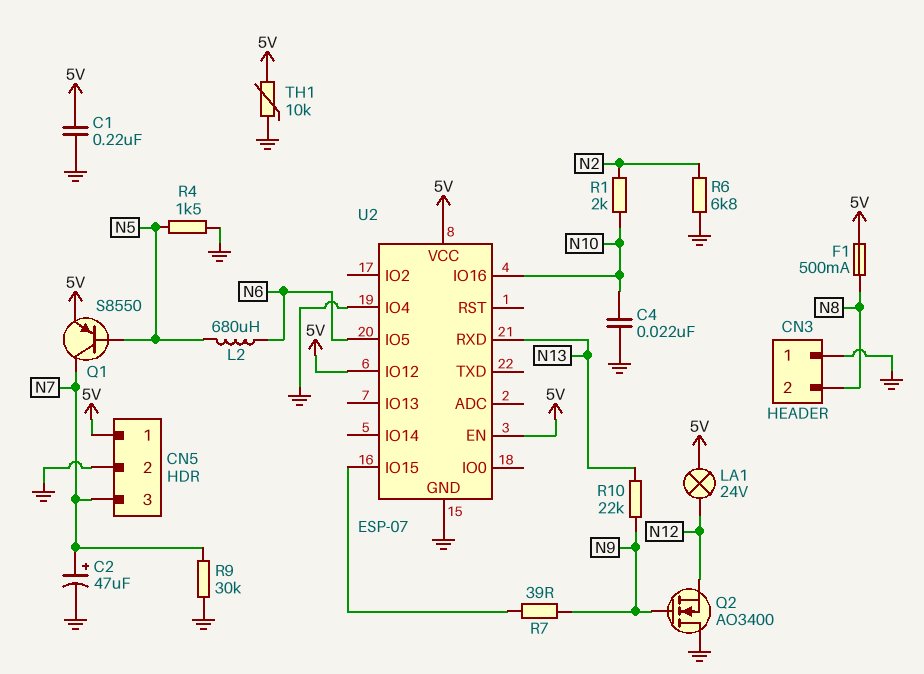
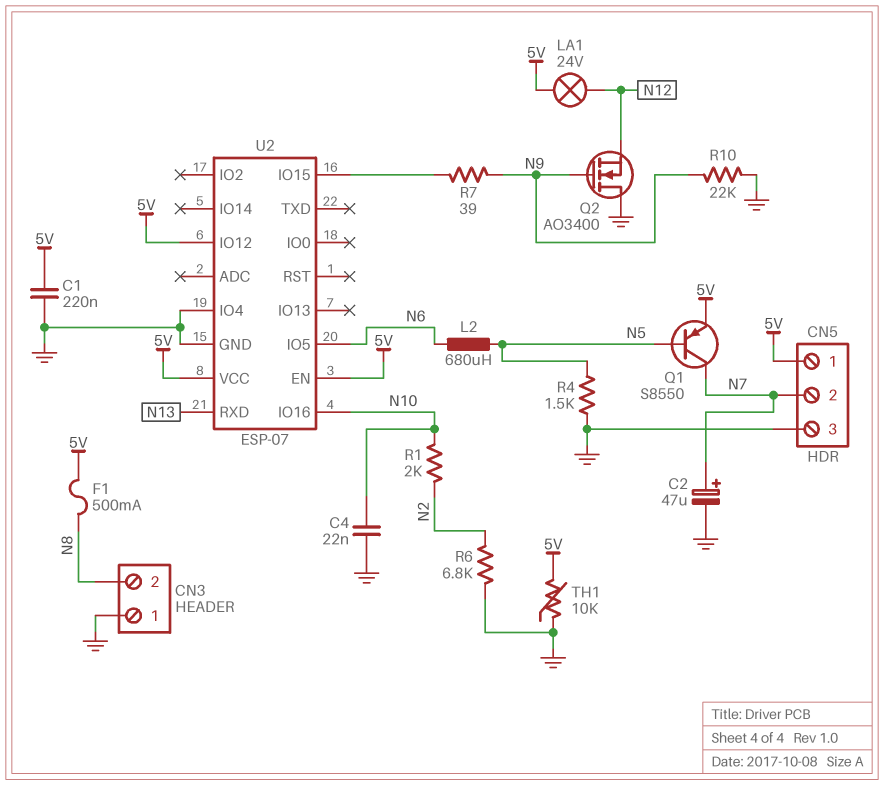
CN5 pin 2: GND -> N7
CN5 pin 3: N7 -> GND
R9: 30k (GND, N7) -> none
R10: 22k (N9, N13) -> 22k (GND, N9)

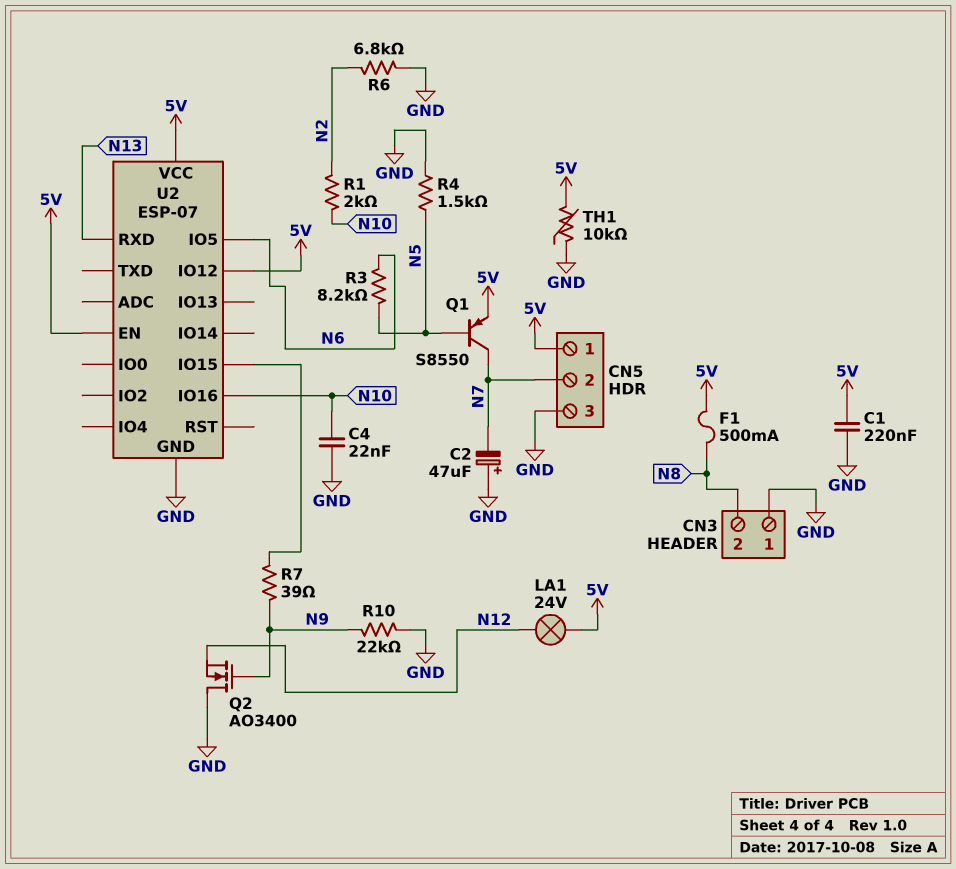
C2: 47uF (plus N7, minus GND) -> 47uF (plus GND, minus N7)
L2: 680uH (N5, N6) -> none
R3: none -> 8.2k (N5, N6)
U2 pin IO4: GND -> none

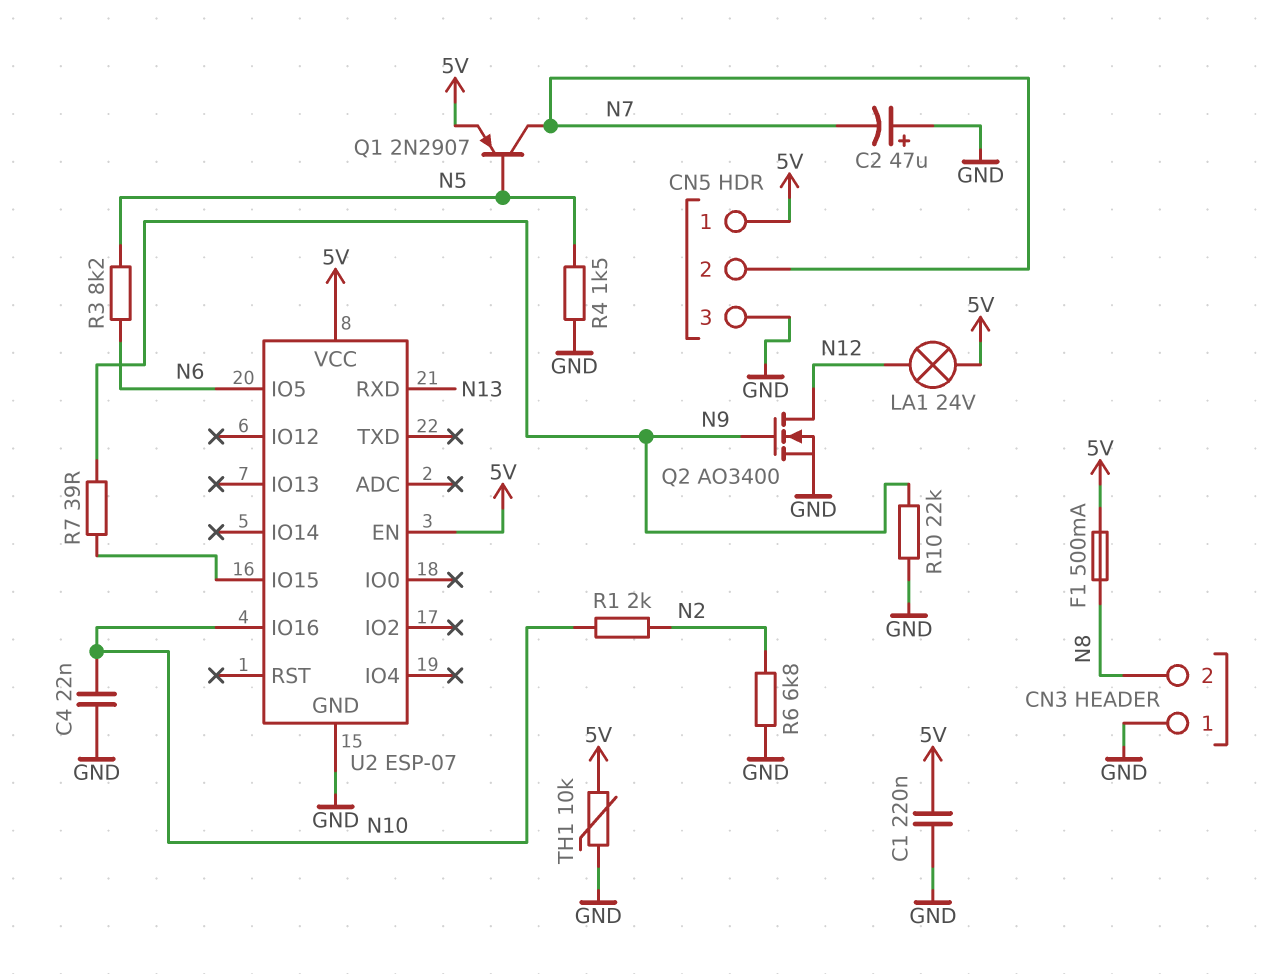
Q1: PNP S8550 (B N5, C N7, E 5V) -> PNP 2N2907 (B N5, C N7, E 5V)
Q2: NMOS AO3400 (G N9, D GND, S N12) -> NMOS AO3400 (G N9, D N12, S GND)
U2 pin IO12: 5V -> none

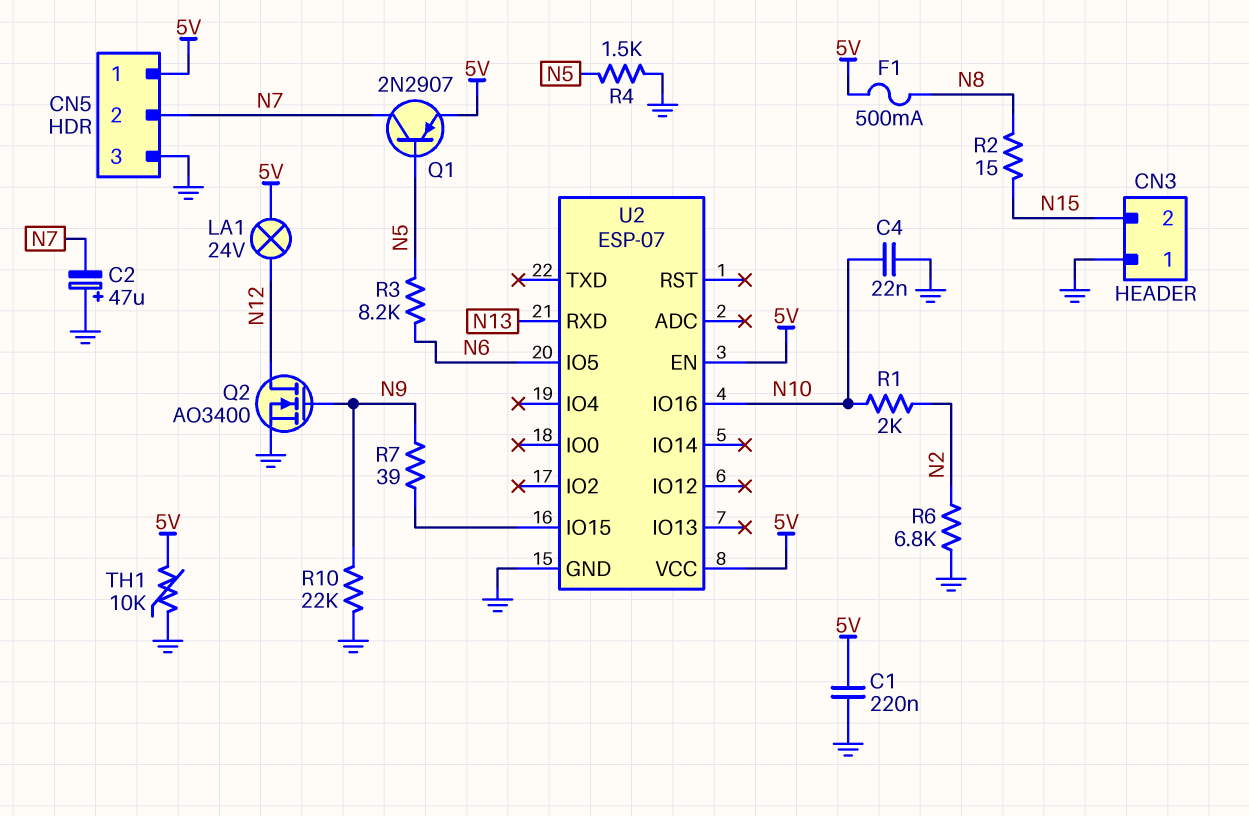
CN3 pin 2: N8 -> N15
R2: none -> 15 (N8, N15)

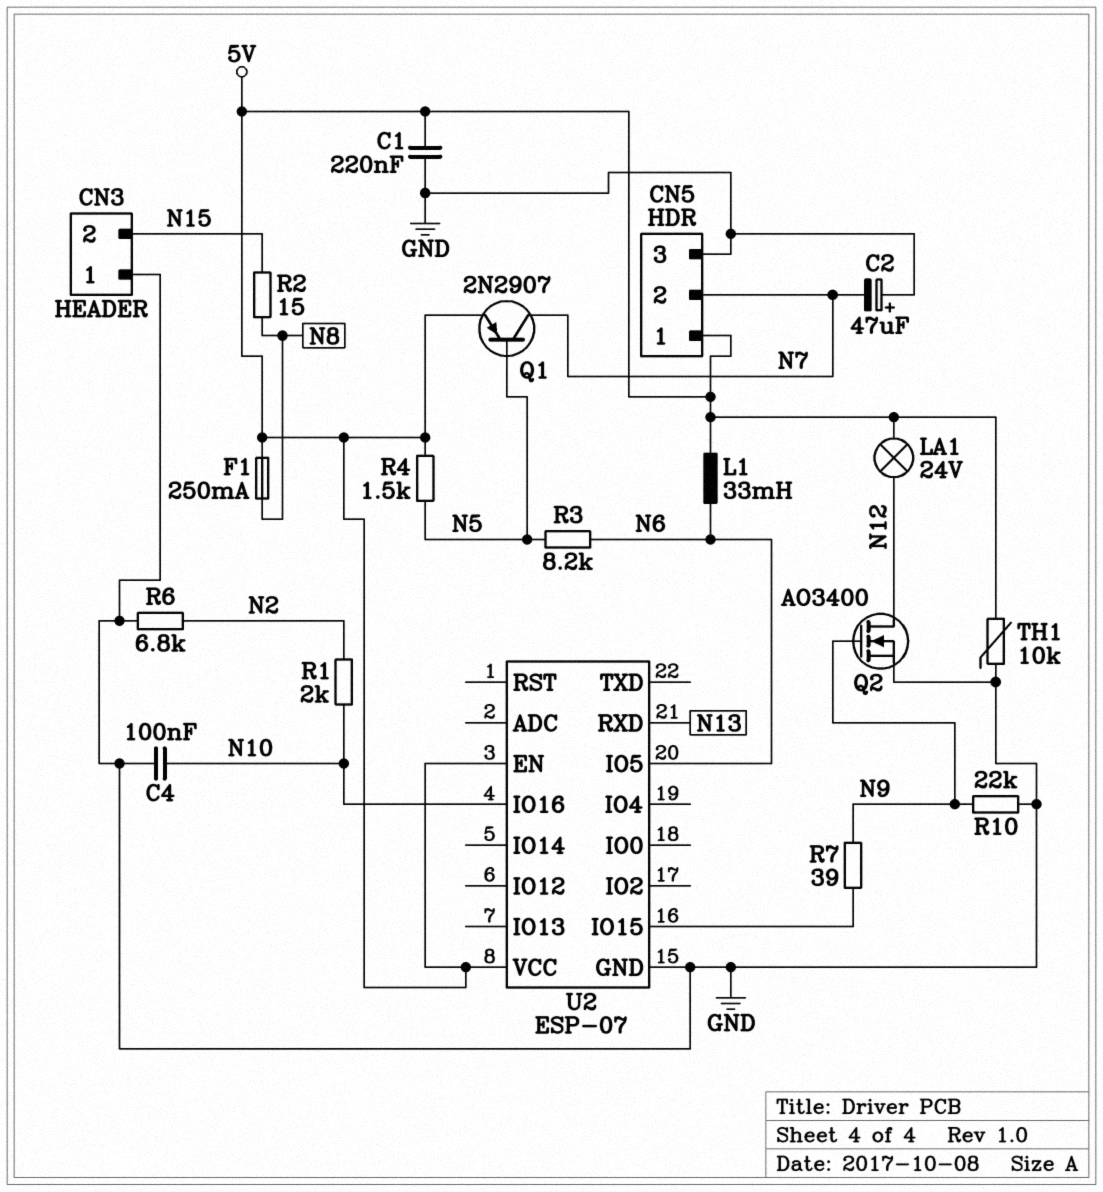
C4: 22nF (GND, N10) -> 100nF (GND, N10)
F1: 500mA (5V, N8) -> 250mA (5V, N8)
L1: none -> 33mH (5V, N6)
R4: 1.5k (GND, N5) -> 1.5k (5V, N5)

